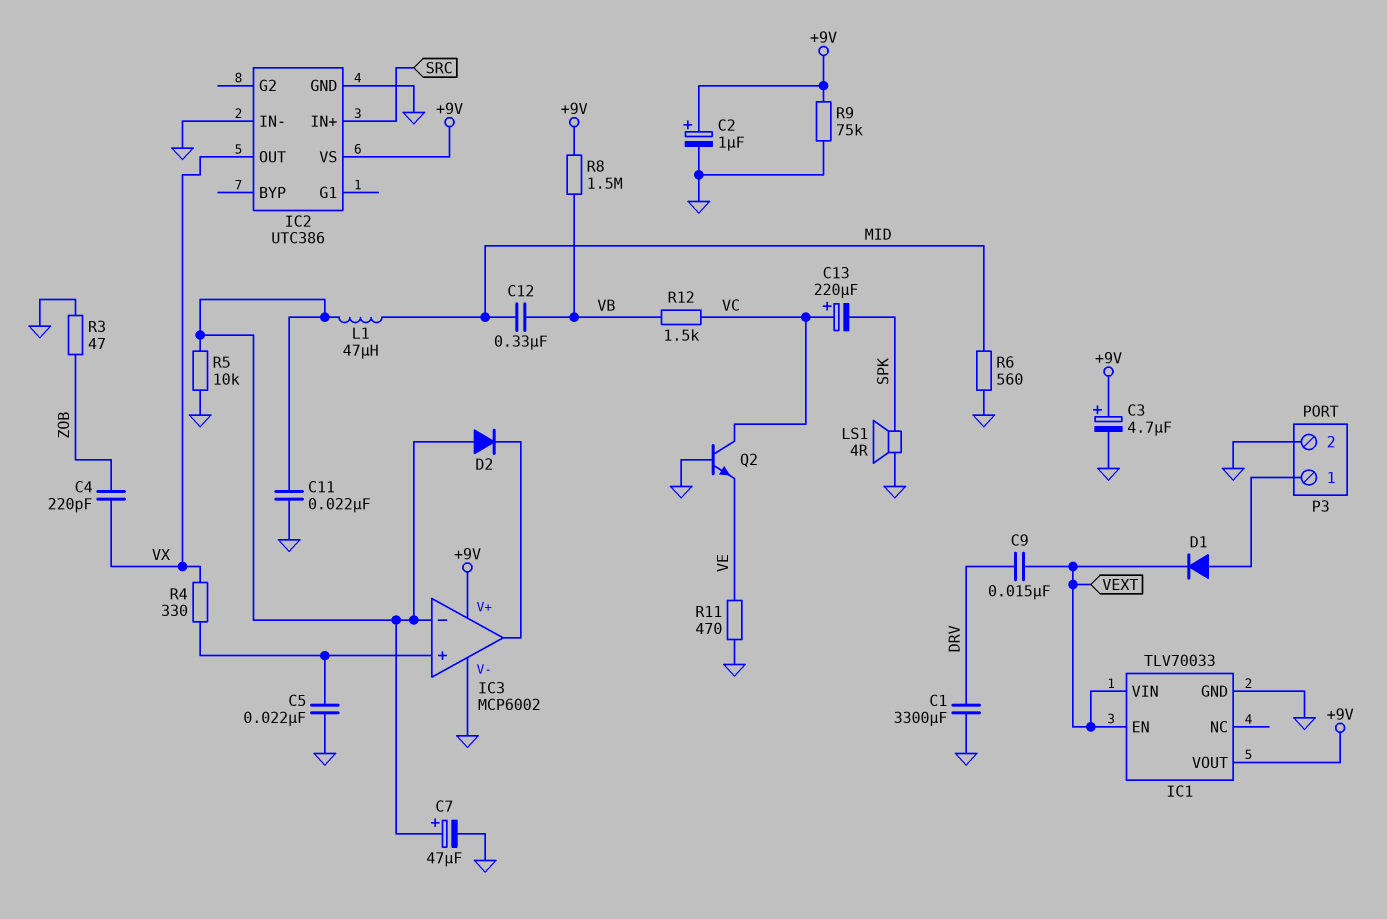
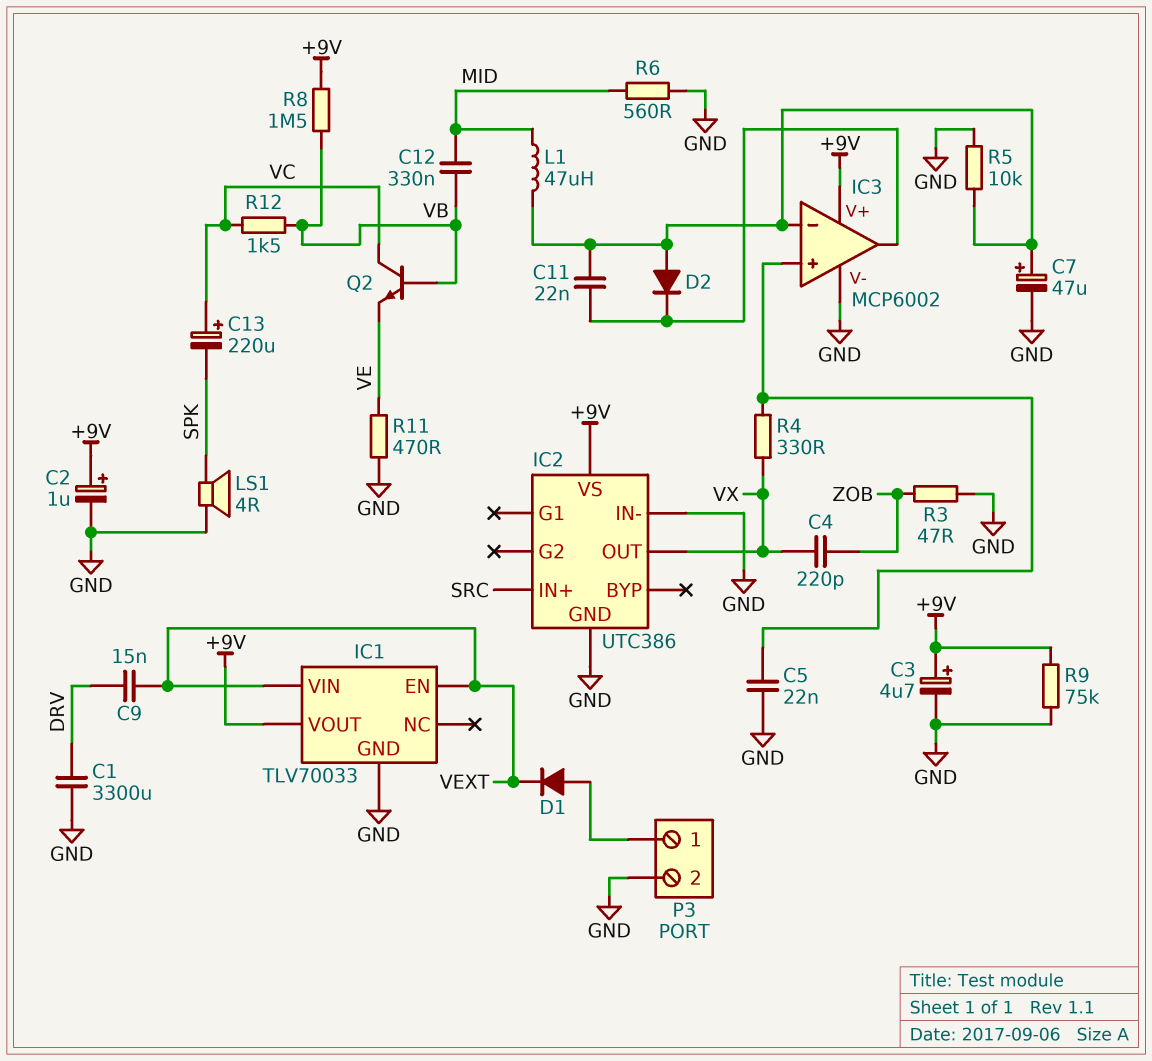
C11: 22nF (GND, IC3/in-) -> 22nF (IC3/in-, IC3/out)
Q2: NPN (B GND, C VC, E VE) -> NPN (B VB, C VC, E VE)

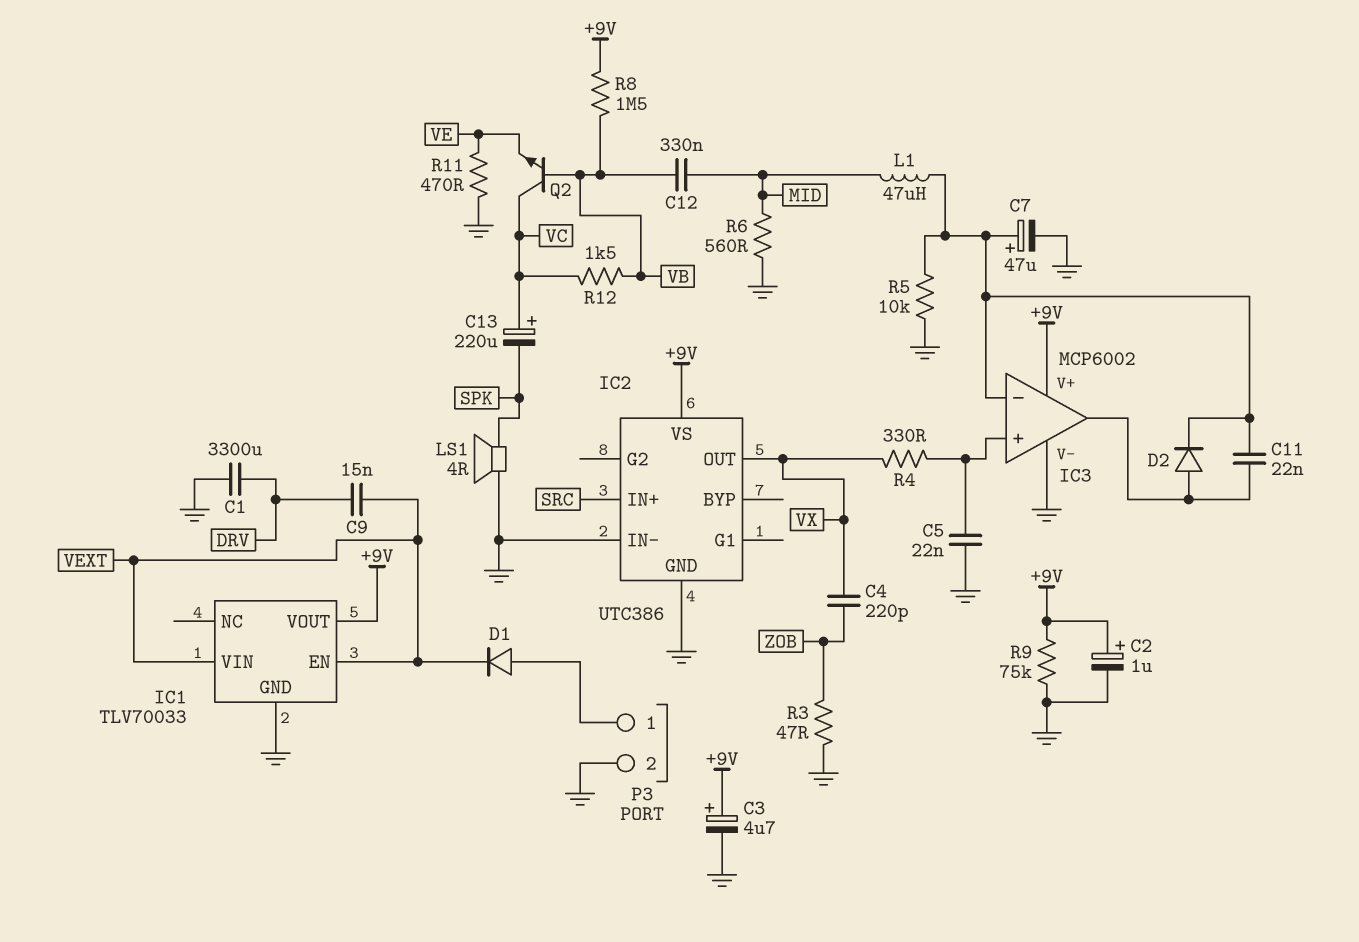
D2: diode (A IC3/in-, K IC3/out) -> diode (A IC3/out, K IC3/in-)

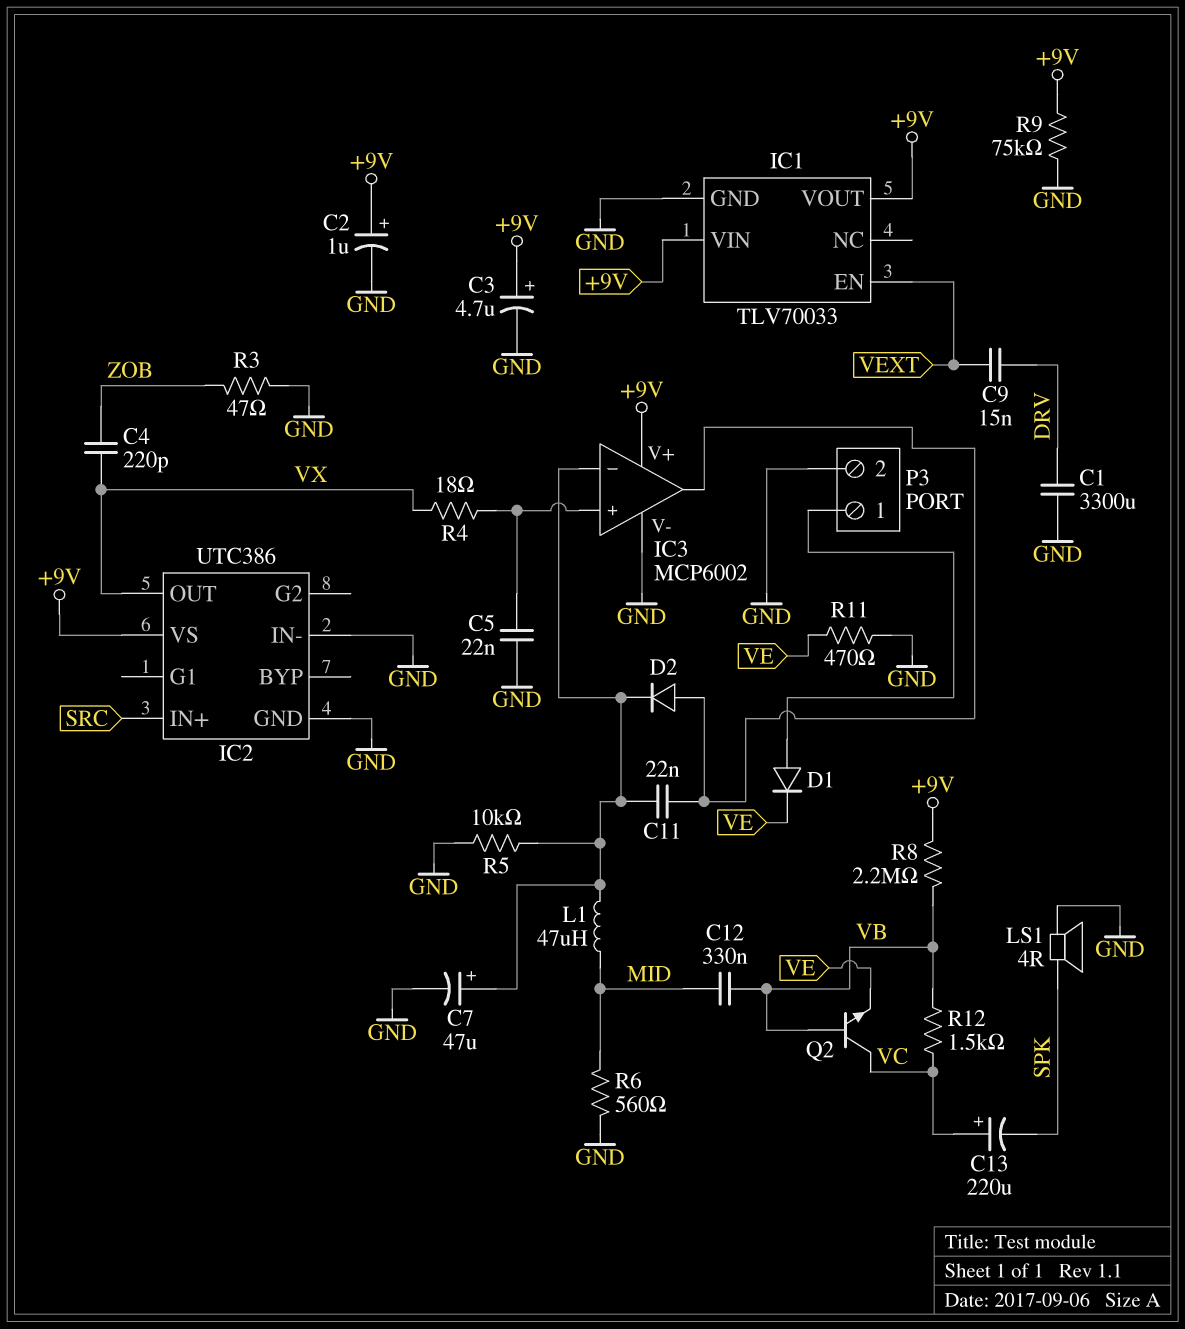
D1: diode (A P3/1, K VEXT) -> diode (A P3/1, K VE)
IC1 pin VIN: VEXT -> +9V
R4: 330 (IC3/in+, VX) -> 18 (IC3/in+, VX)
R8: 1.5M (+9V, VB) -> 2.2M (+9V, VB)

